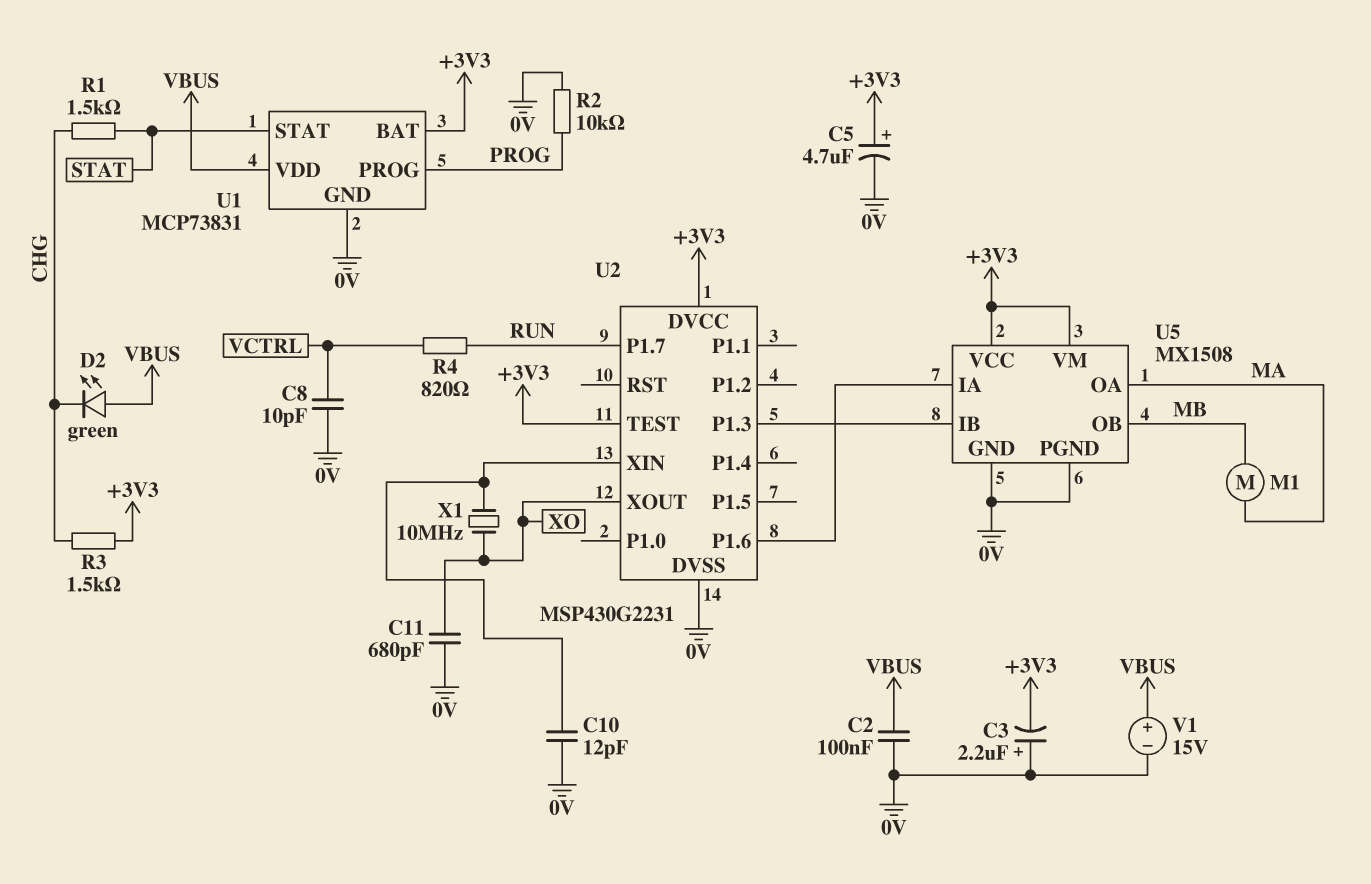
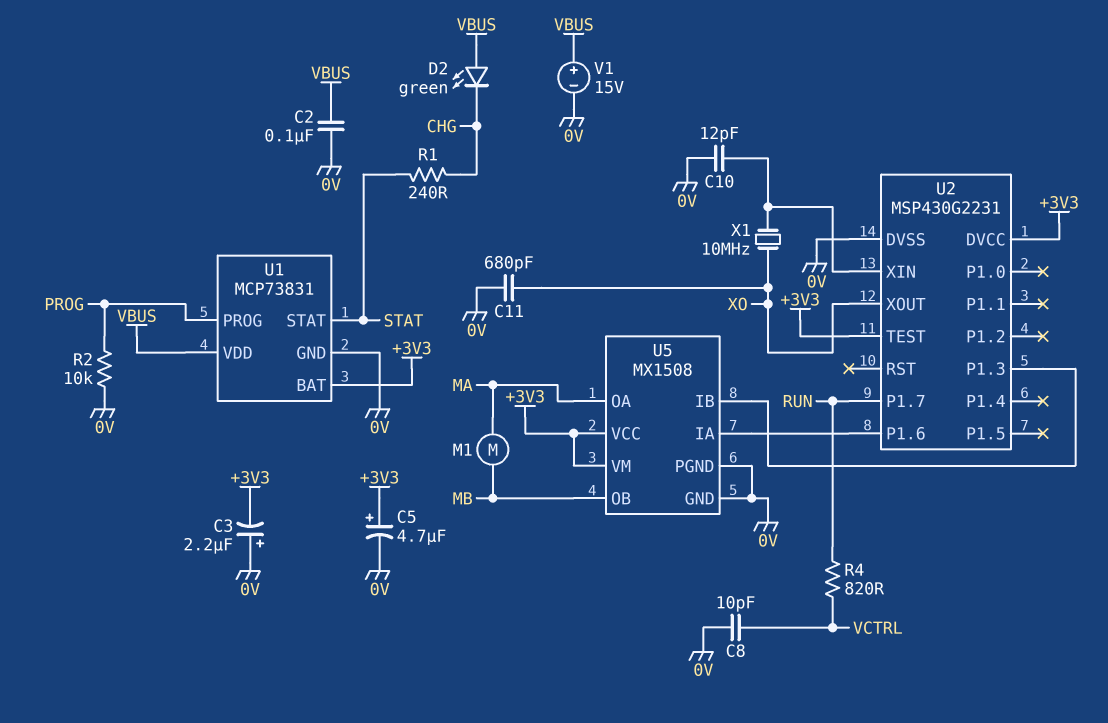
R1: 1.5k (CHG, STAT) -> 240 (CHG, STAT)
R3: 1.5k (+3V3, CHG) -> none

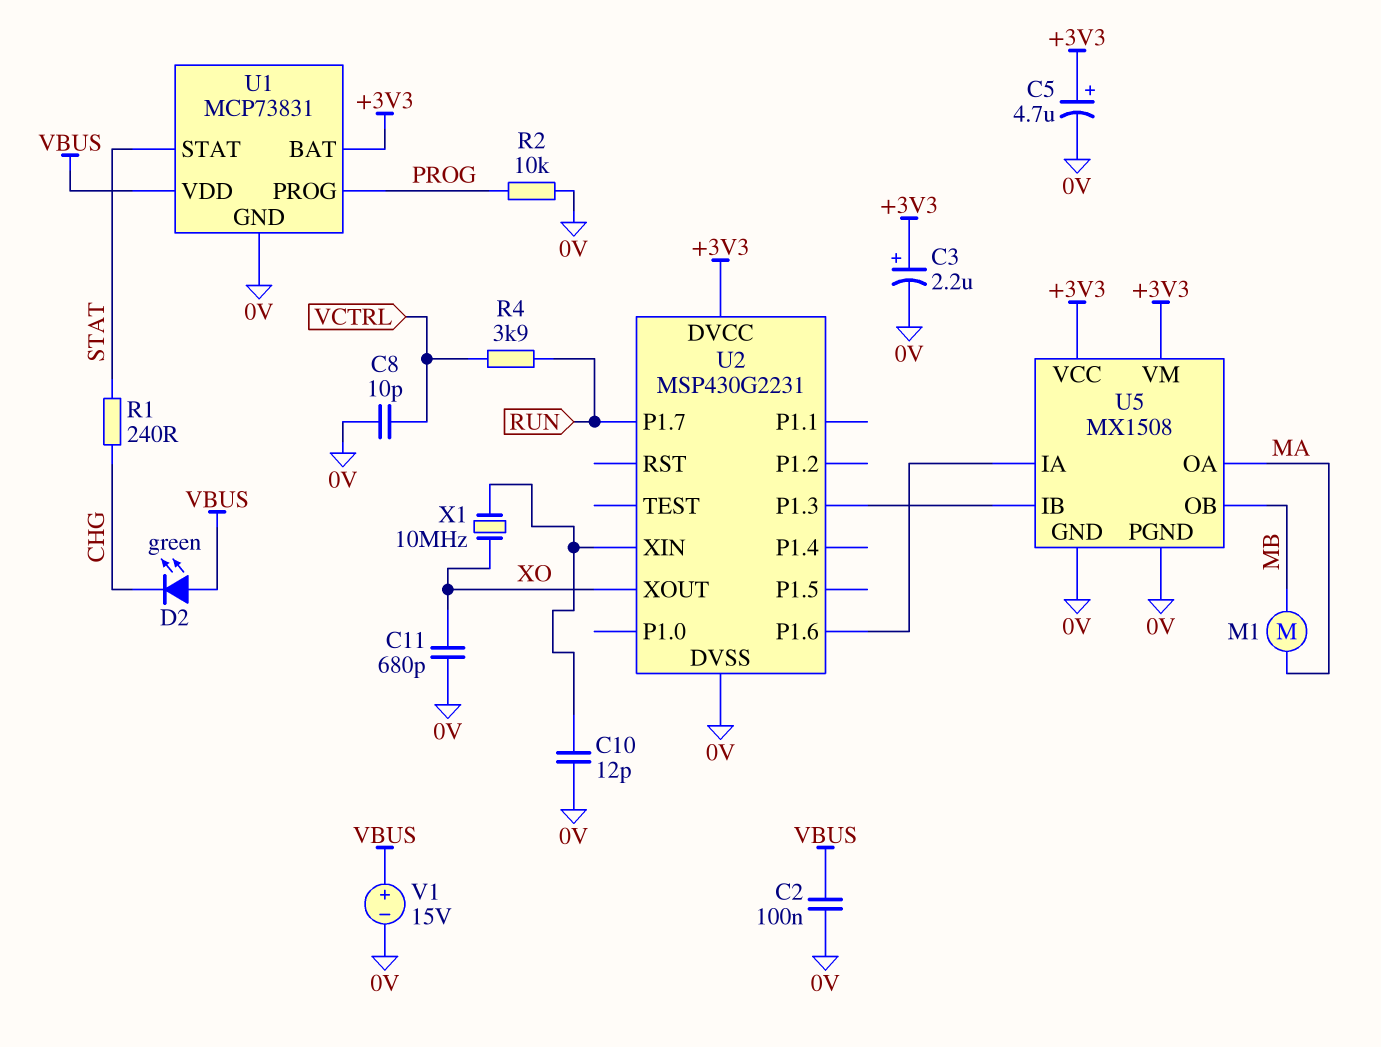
C3: 2.2uF (plus 0V, minus +3V3) -> 2.2uF (plus +3V3, minus 0V)
R4: 820 (RUN, VCTRL) -> 3.9k (RUN, VCTRL)
U2 pin TEST: +3V3 -> none

